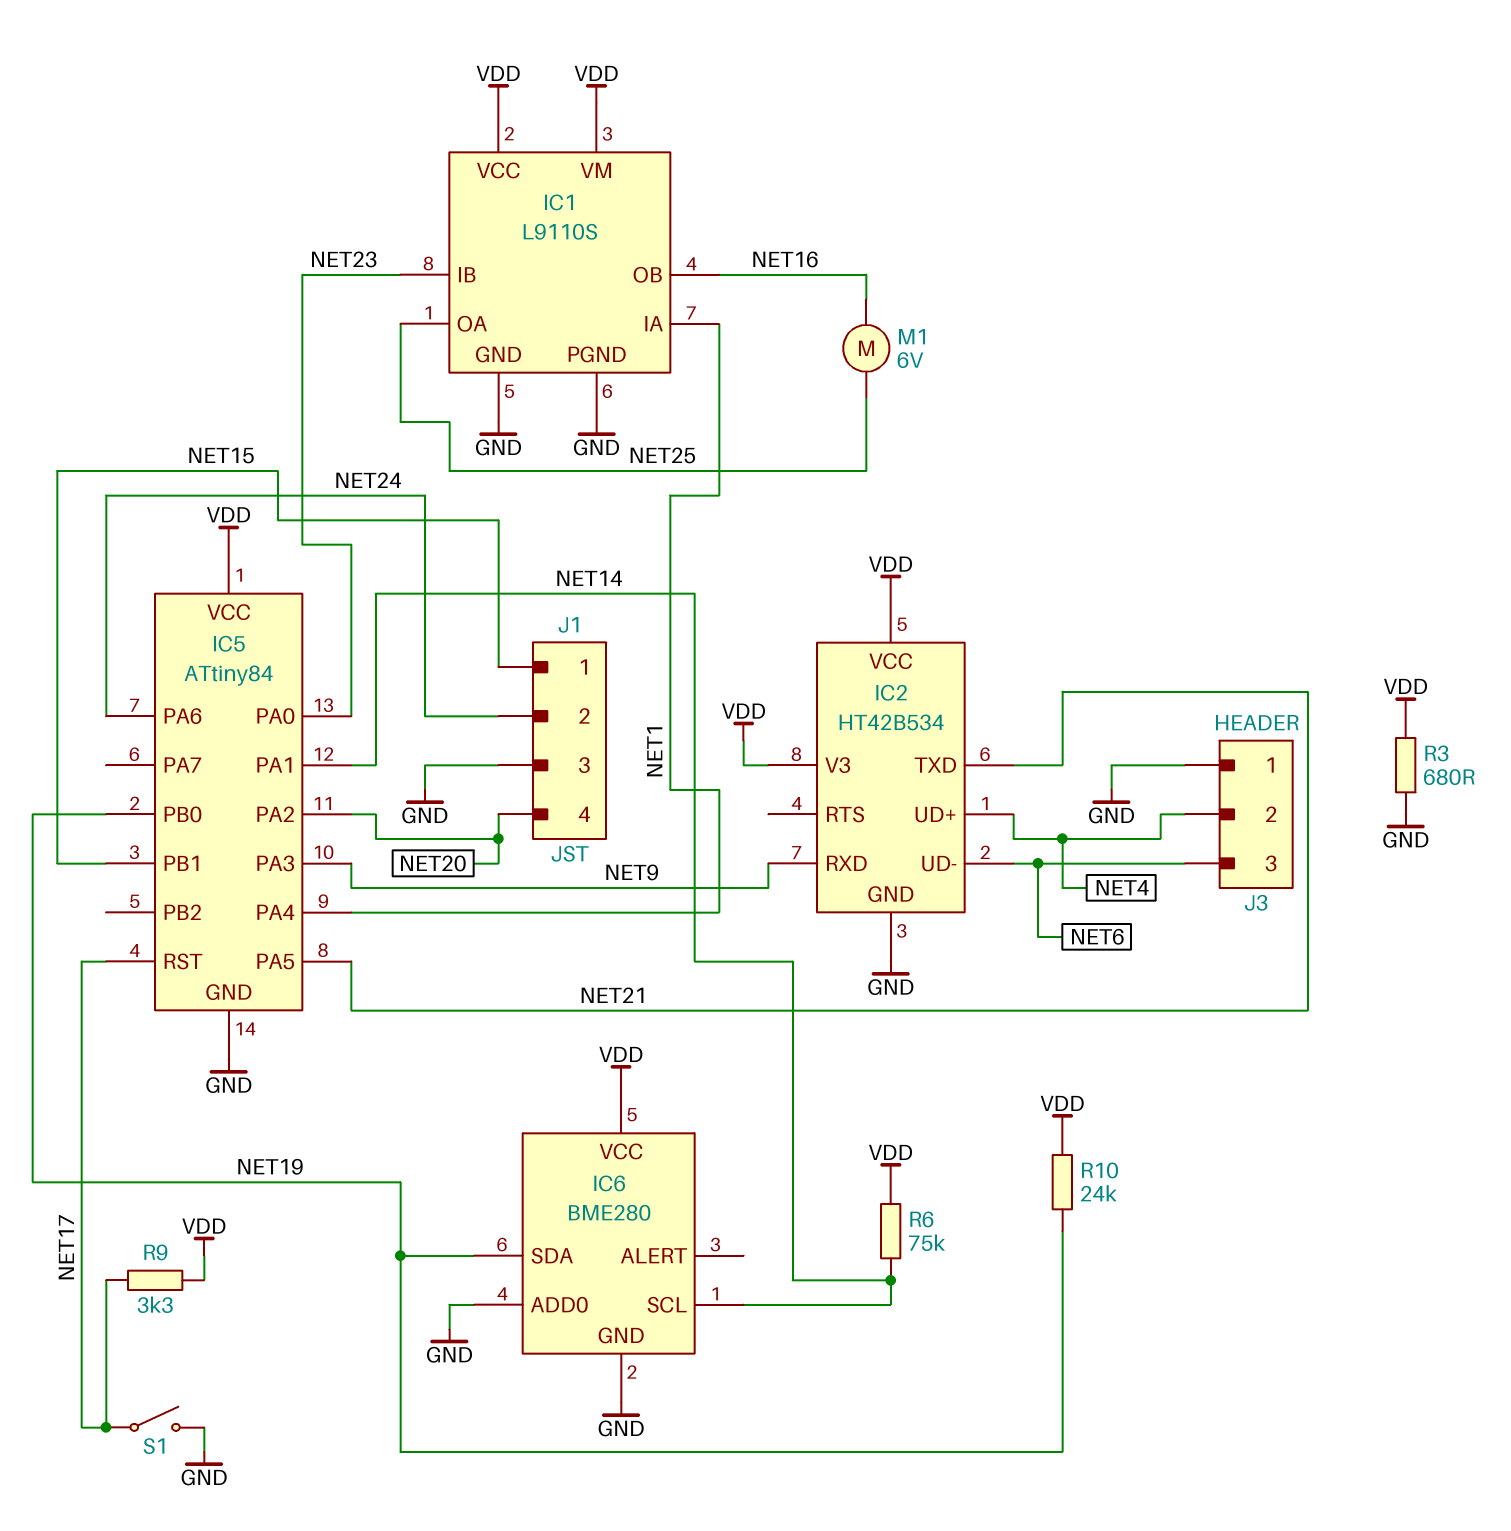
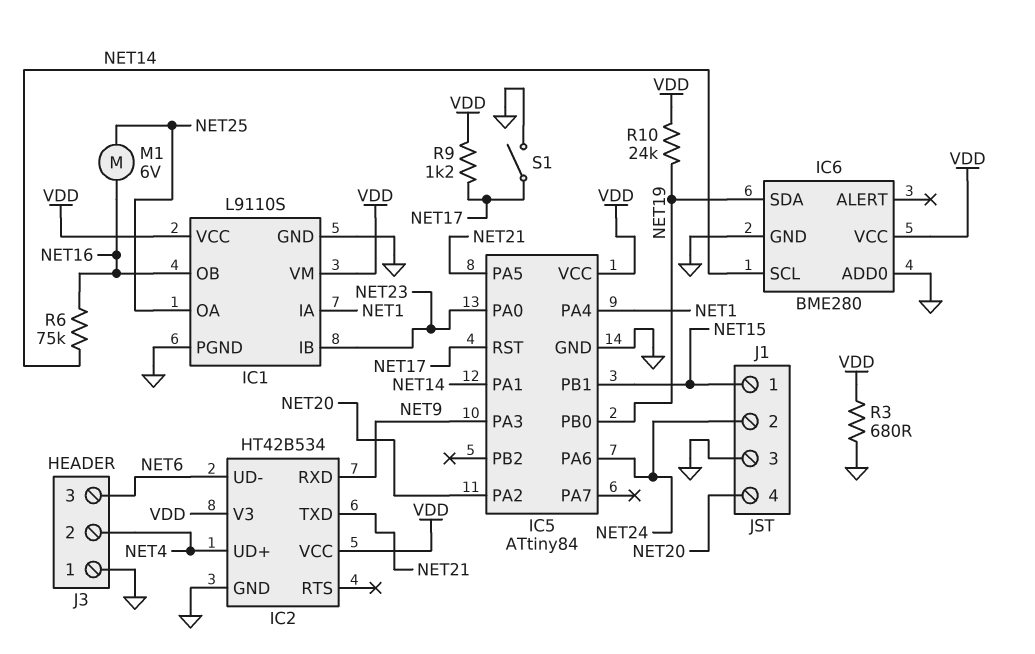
R6: 75k (NET14, VDD) -> 75k (NET14, NET16)
R9: 3.3k (NET17, VDD) -> 1.2k (NET17, VDD)

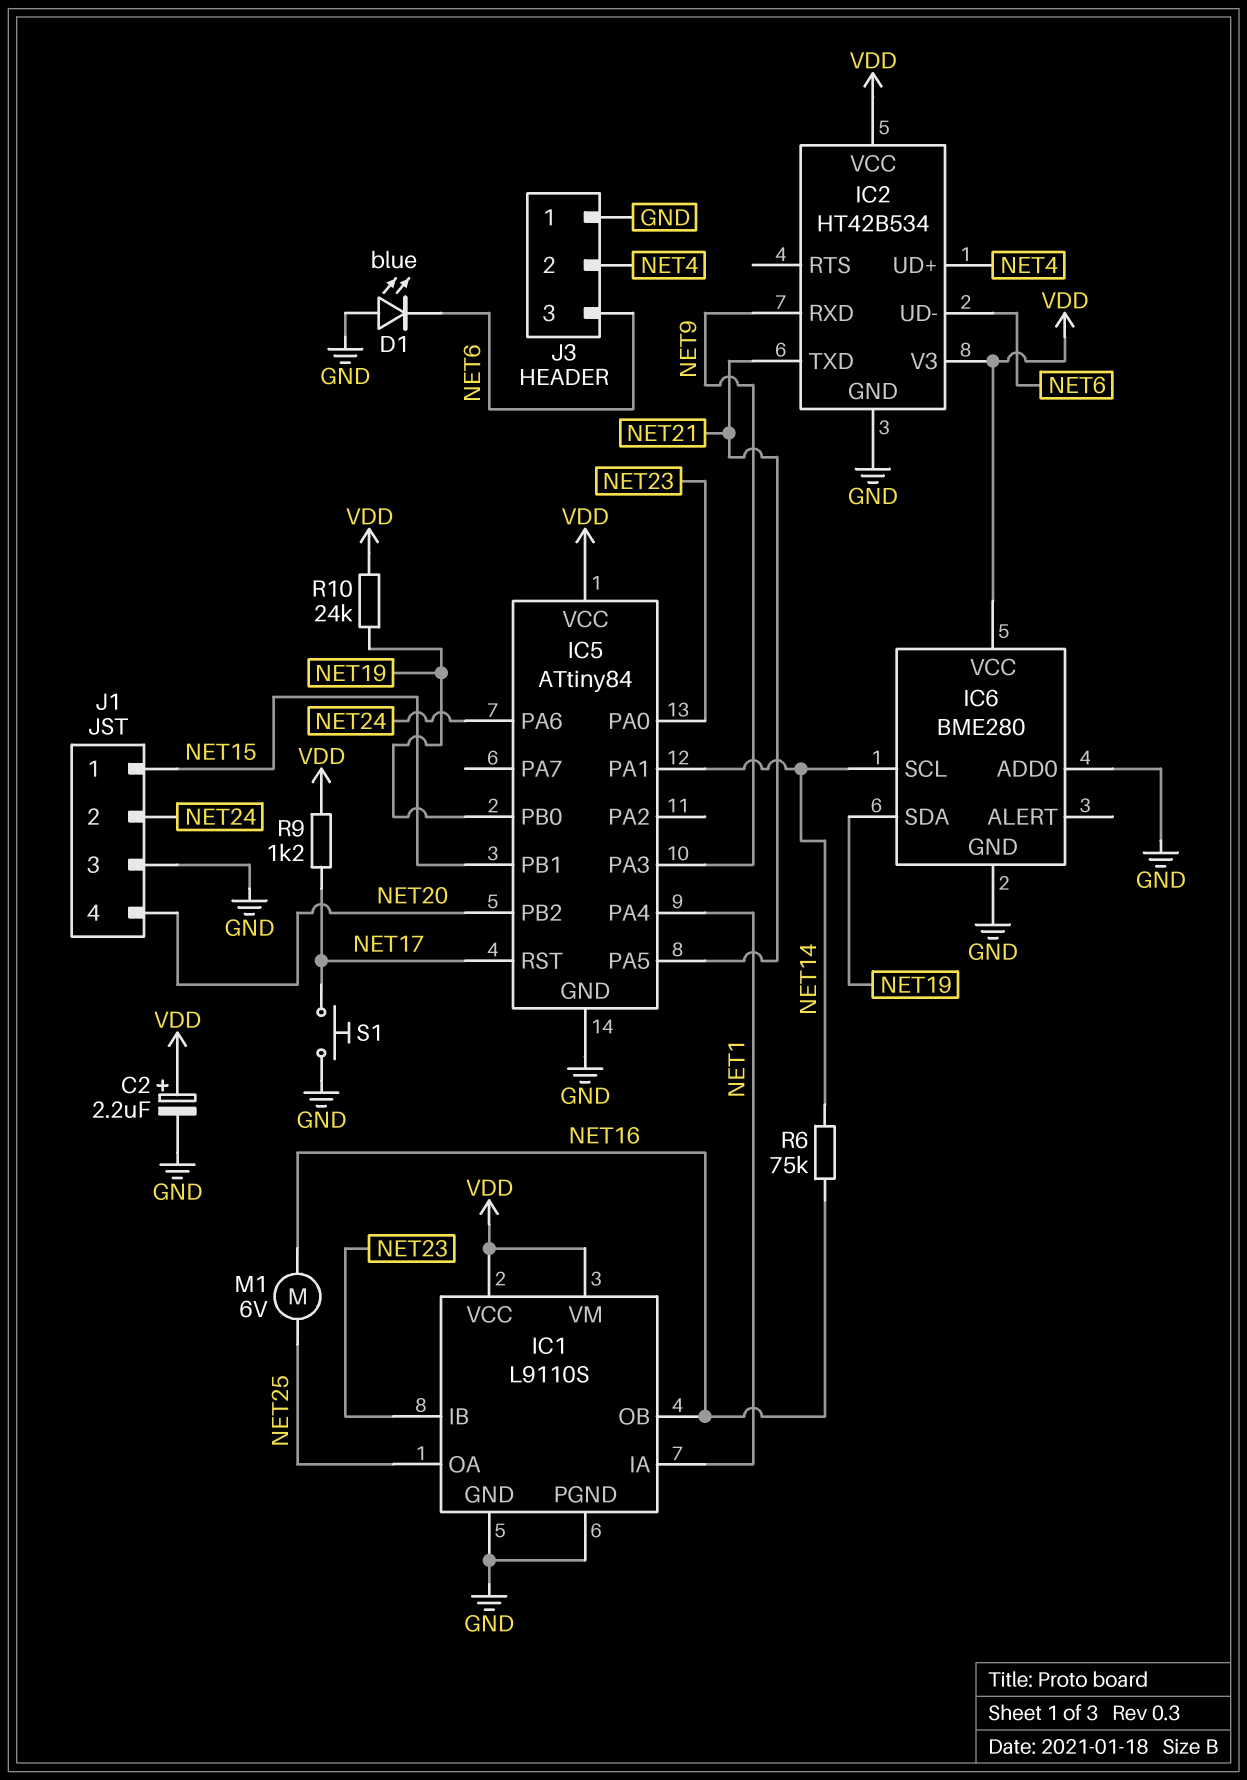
C2: none -> 2.2uF (plus VDD, minus GND)
D1: none -> LED blue (A GND, K NET6)
IC5 pin PA2: NET20 -> none
IC5 pin PB2: none -> NET20
R3: 680 (GND, VDD) -> none
S1: switch (GND, NET17) -> button (GND, NET17)

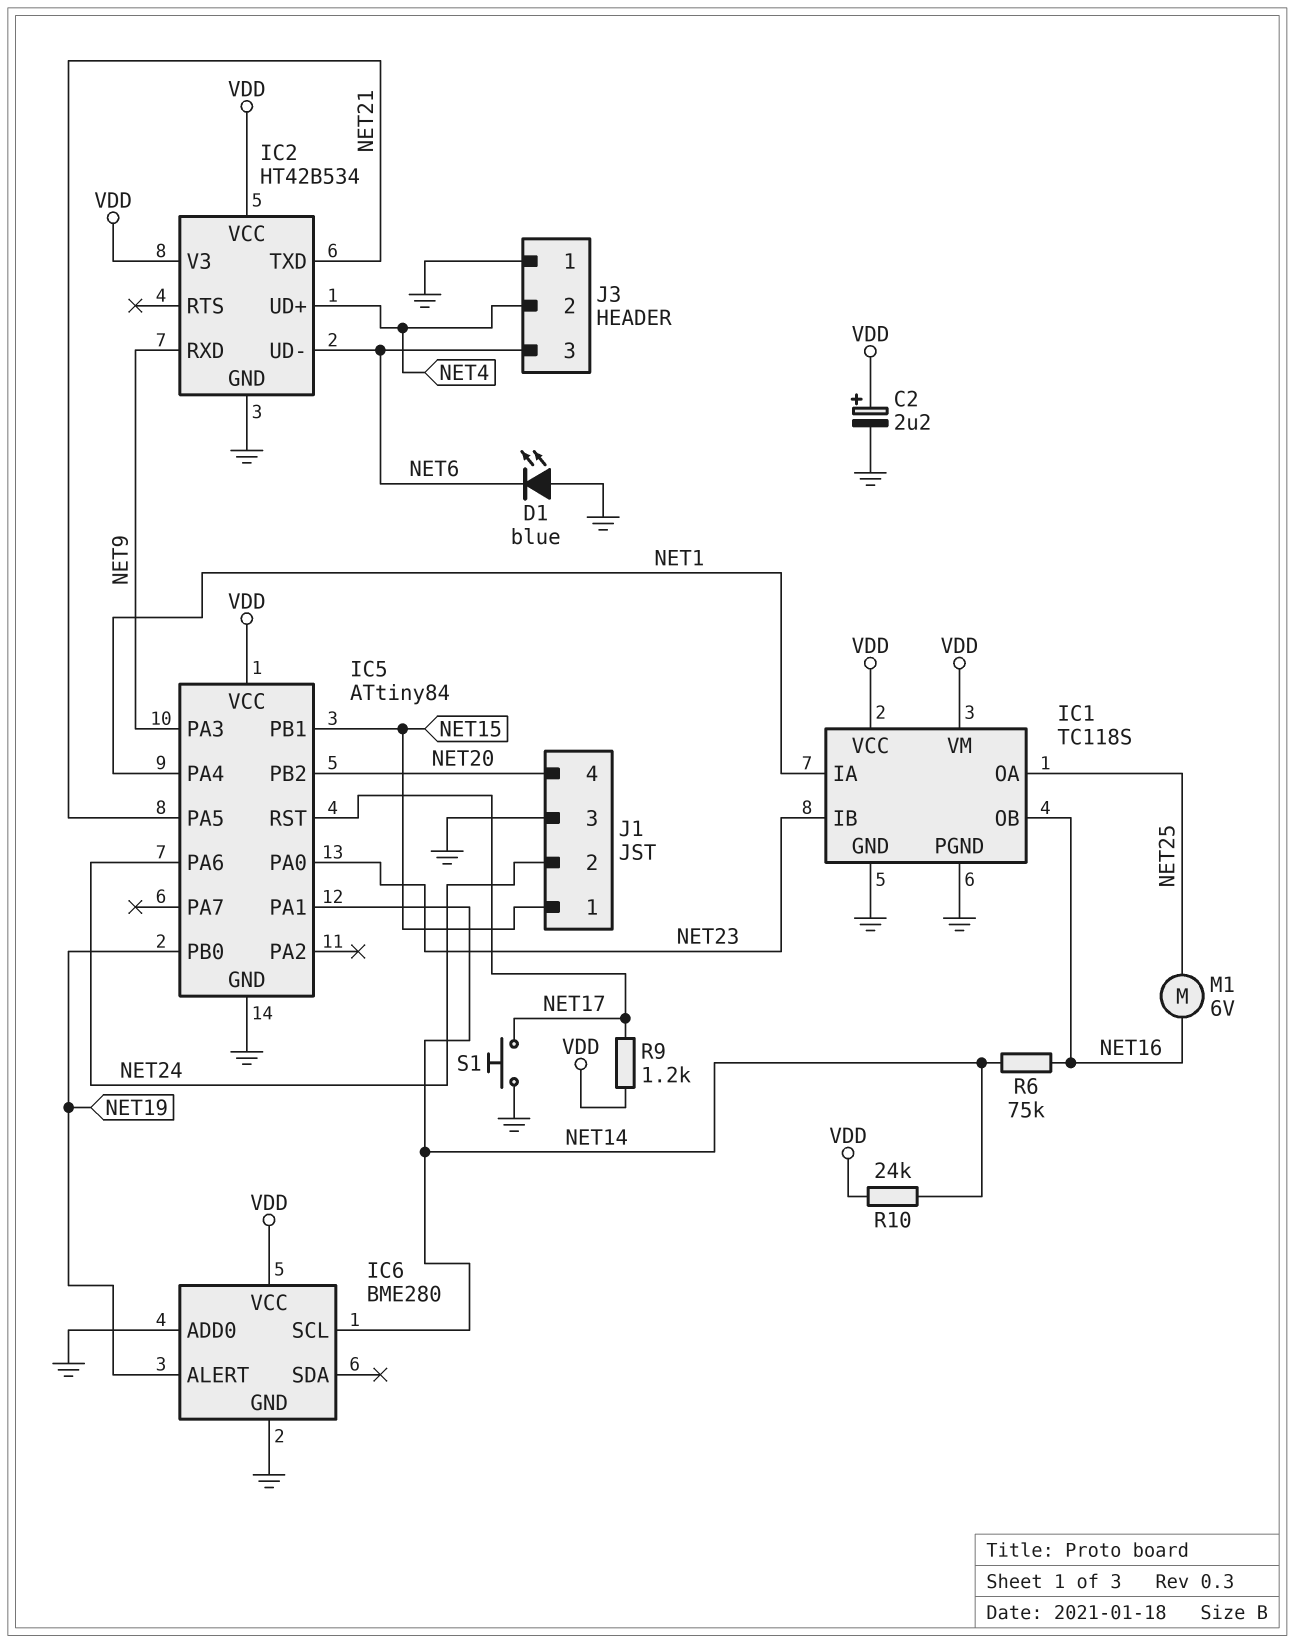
IC1: L9110S -> TC118S
IC6 pin ALERT: none -> NET19
IC6 pin SDA: NET19 -> none
R10: 24k (NET19, VDD) -> 24k (NET14, VDD)

